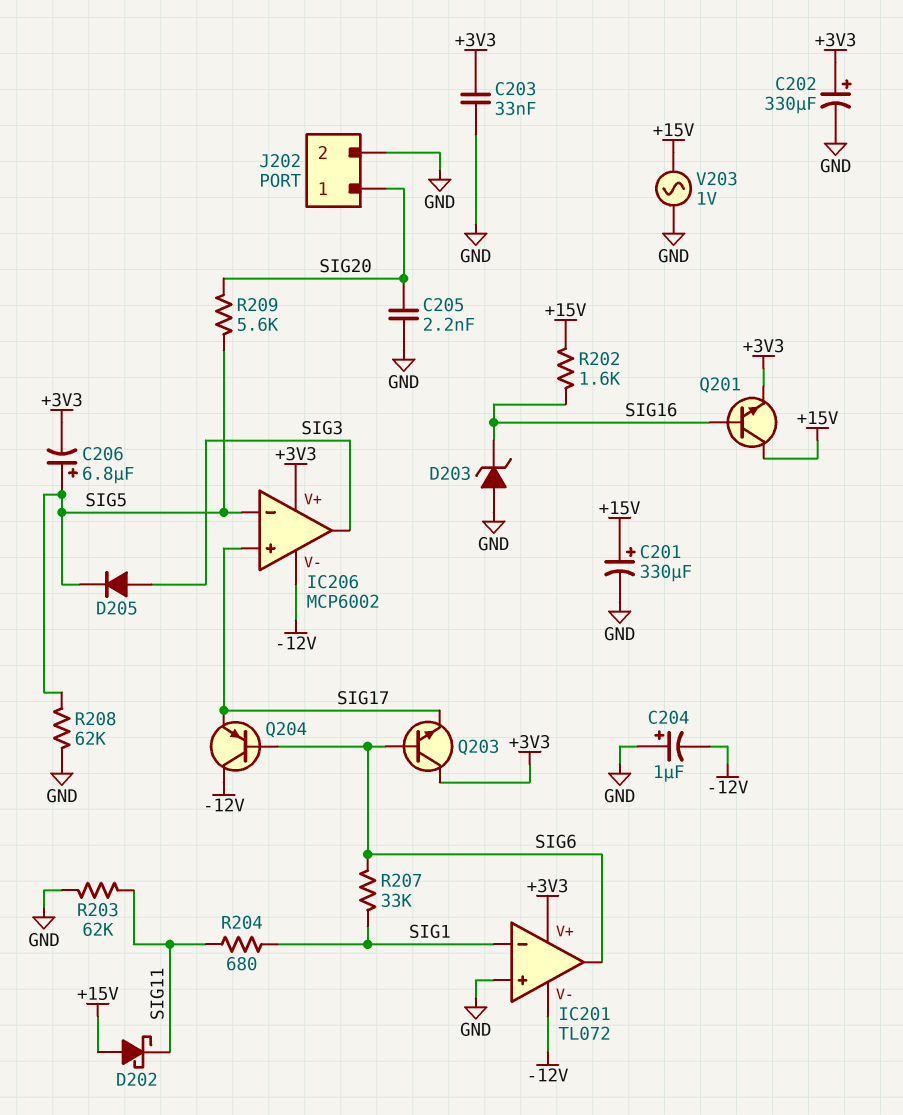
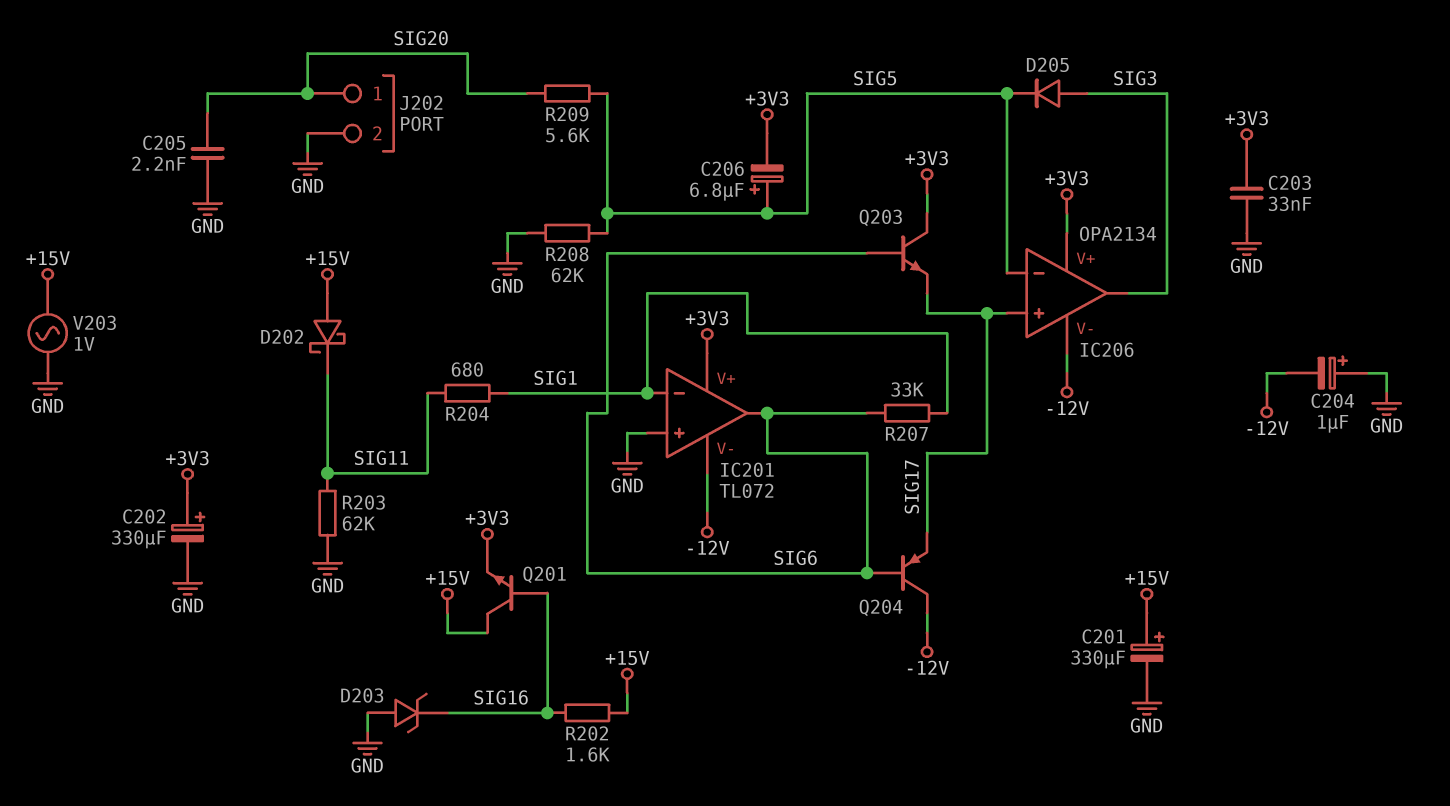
IC206: MCP6002 -> OPA2134

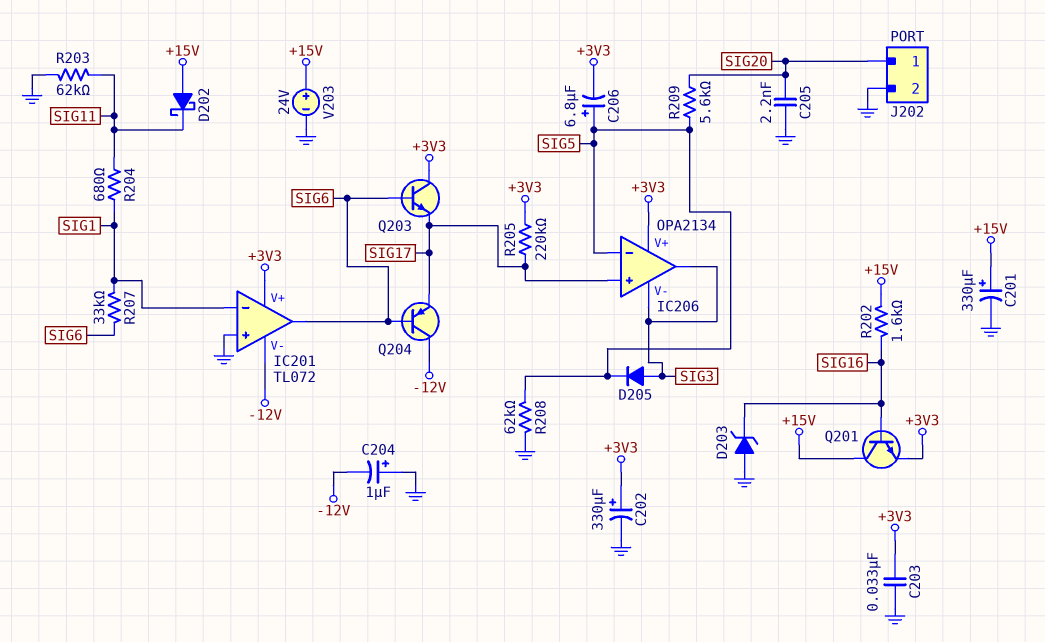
IC206 pin V-: -12V -> SIG3
R205: none -> 220k (+3V3, SIG17)
V203: AC 1V (+15V, GND) -> 24V (plus +15V, minus GND)

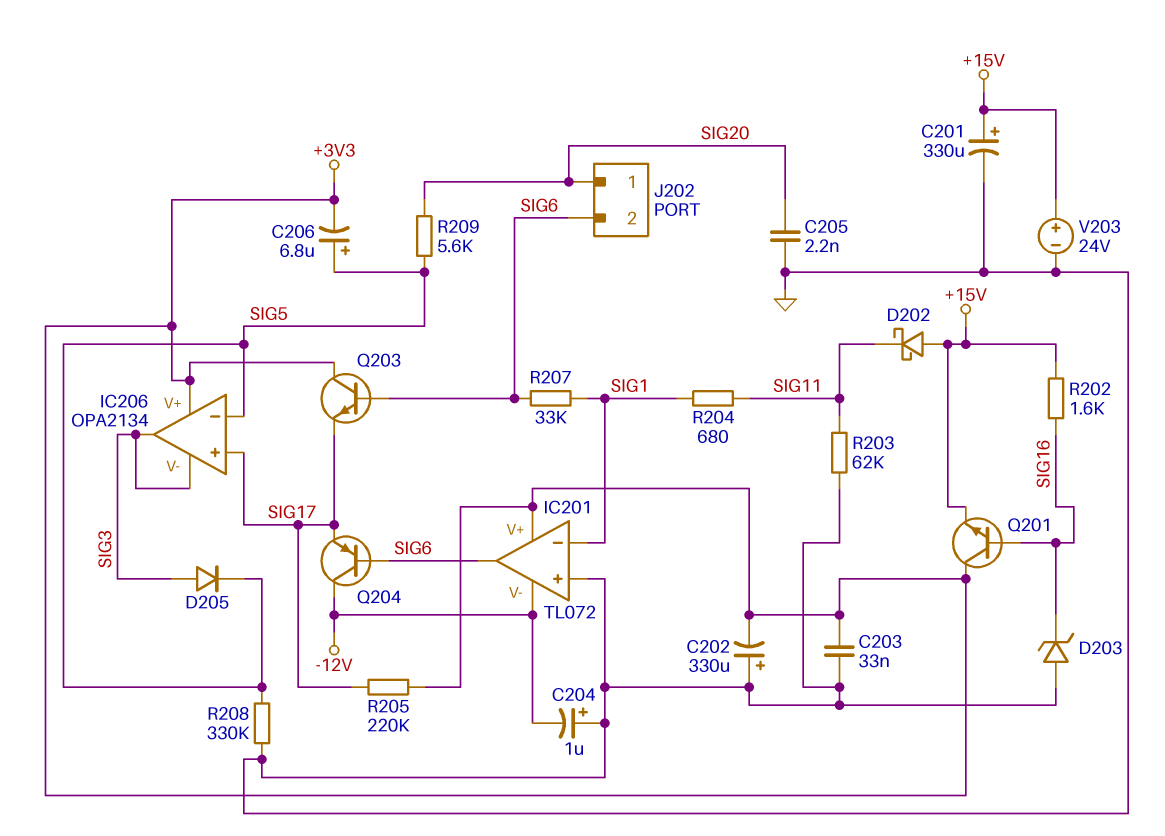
C202: 330uF (plus +3V3, minus GND) -> 330uF (plus GND, minus +3V3)
J202 pin 2: GND -> SIG6
Q201: NPN (B SIG16, C +15V, E +3V3) -> NPN (B SIG16, C +3V3, E +15V)
R208: 62k (GND, SIG5) -> 330k (GND, SIG5)

